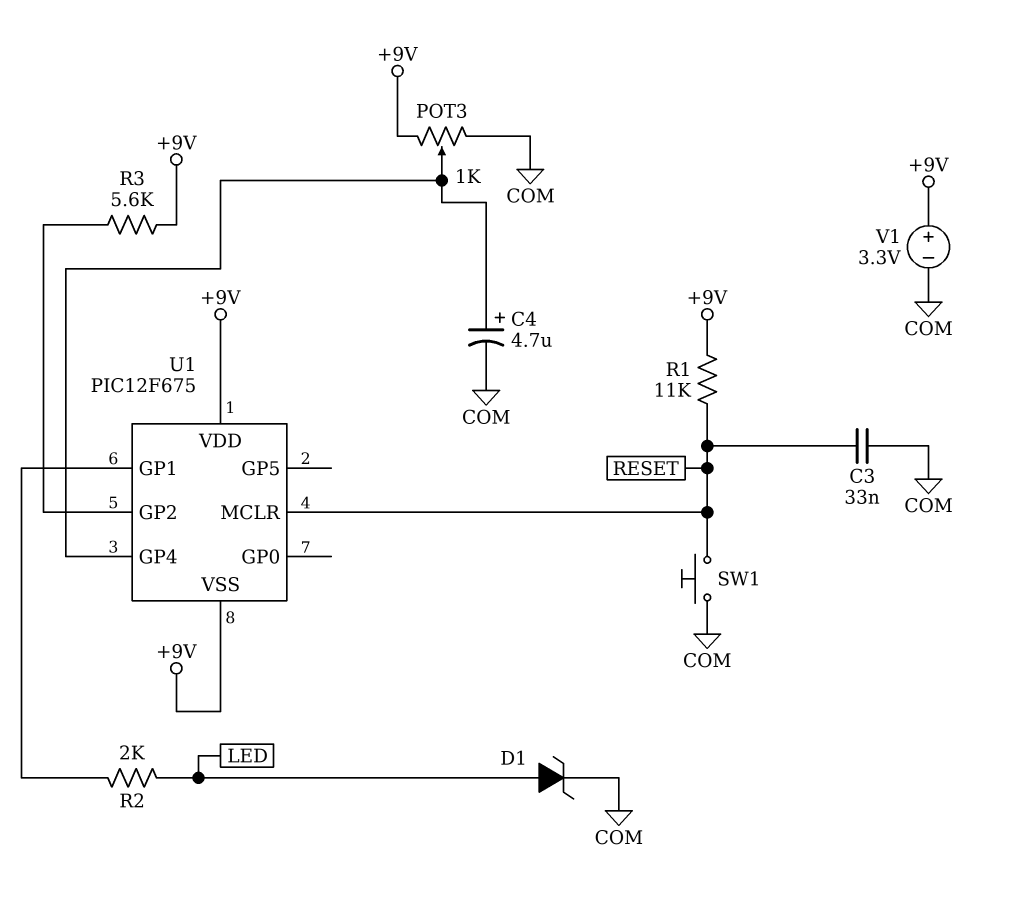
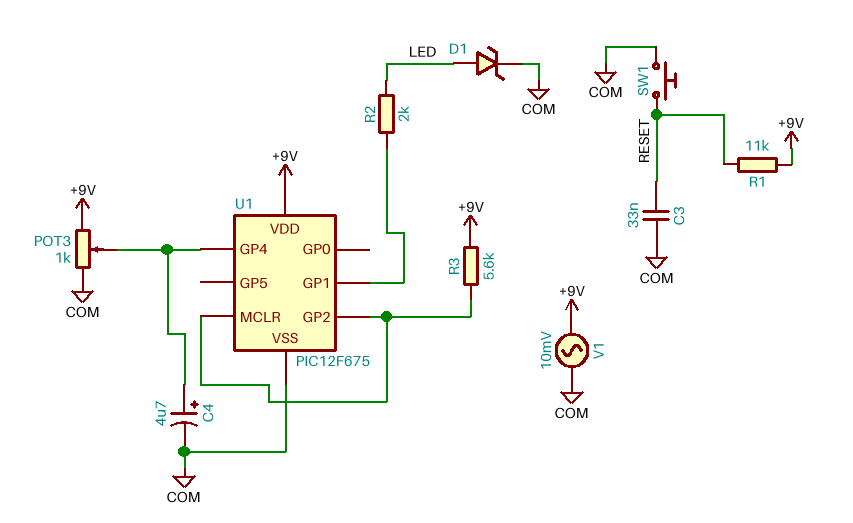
U1 pin MCLR: RESET -> U1/GP2
U1 pin VSS: +9V -> COM
V1: 3.3V (plus +9V, minus COM) -> AC 10mV (+9V, COM)

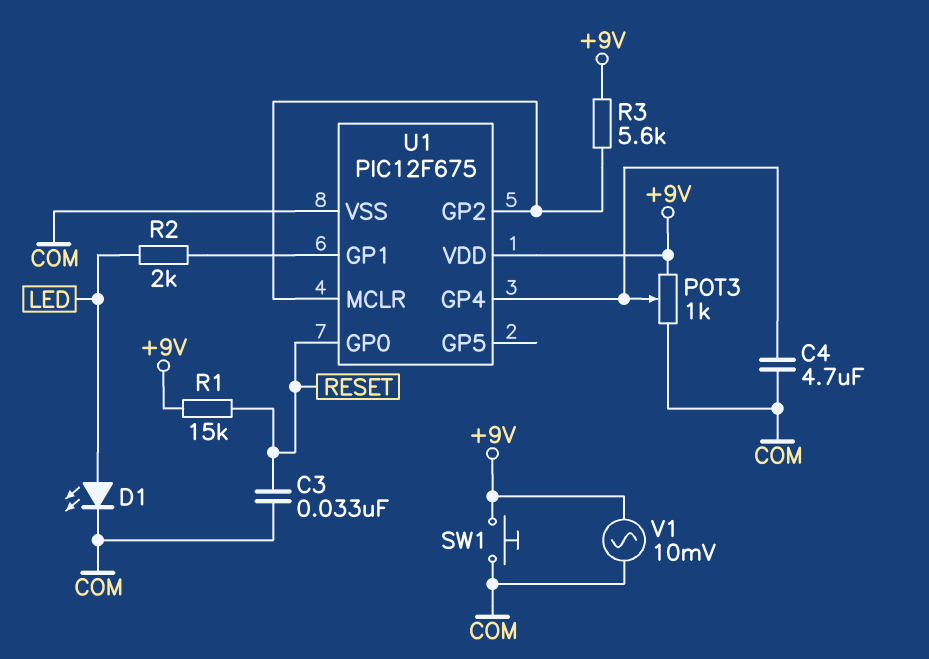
C4: 4.7uF (plus U1/GP4, minus COM) -> 4.7uF (COM, U1/GP4)
D1: zener (A LED, K COM) -> LED (A LED, K COM)
R1: 11k (+9V, RESET) -> 15k (+9V, RESET)
SW1: button (COM, RESET) -> button (+9V, COM)
U1 pin GP0: none -> RESET

